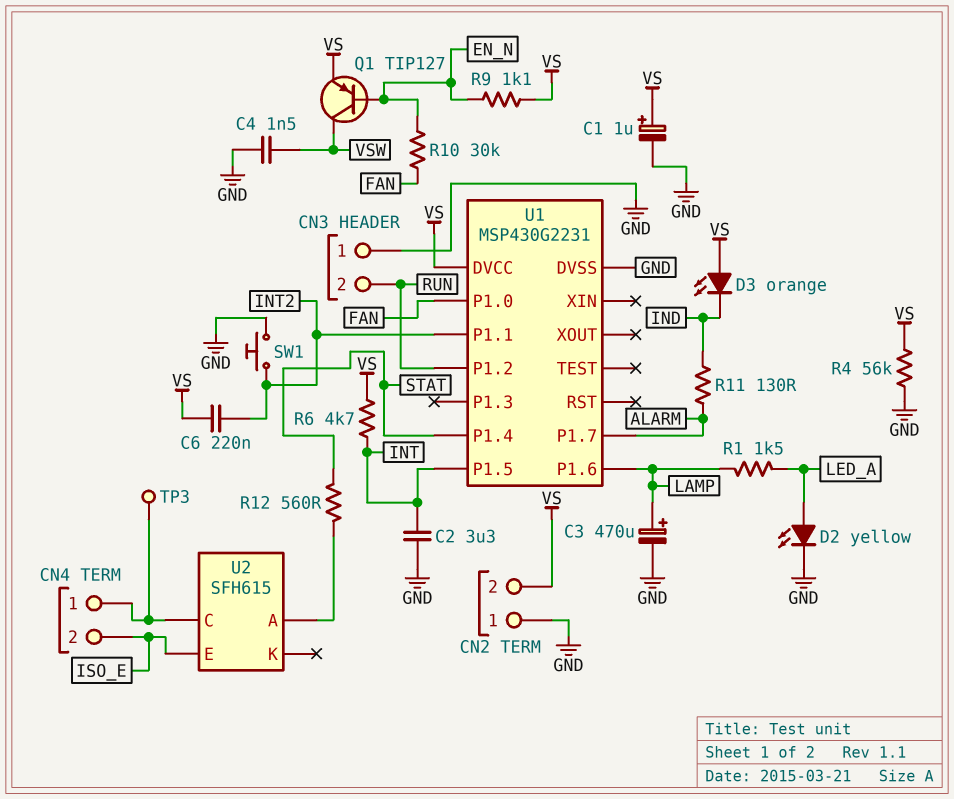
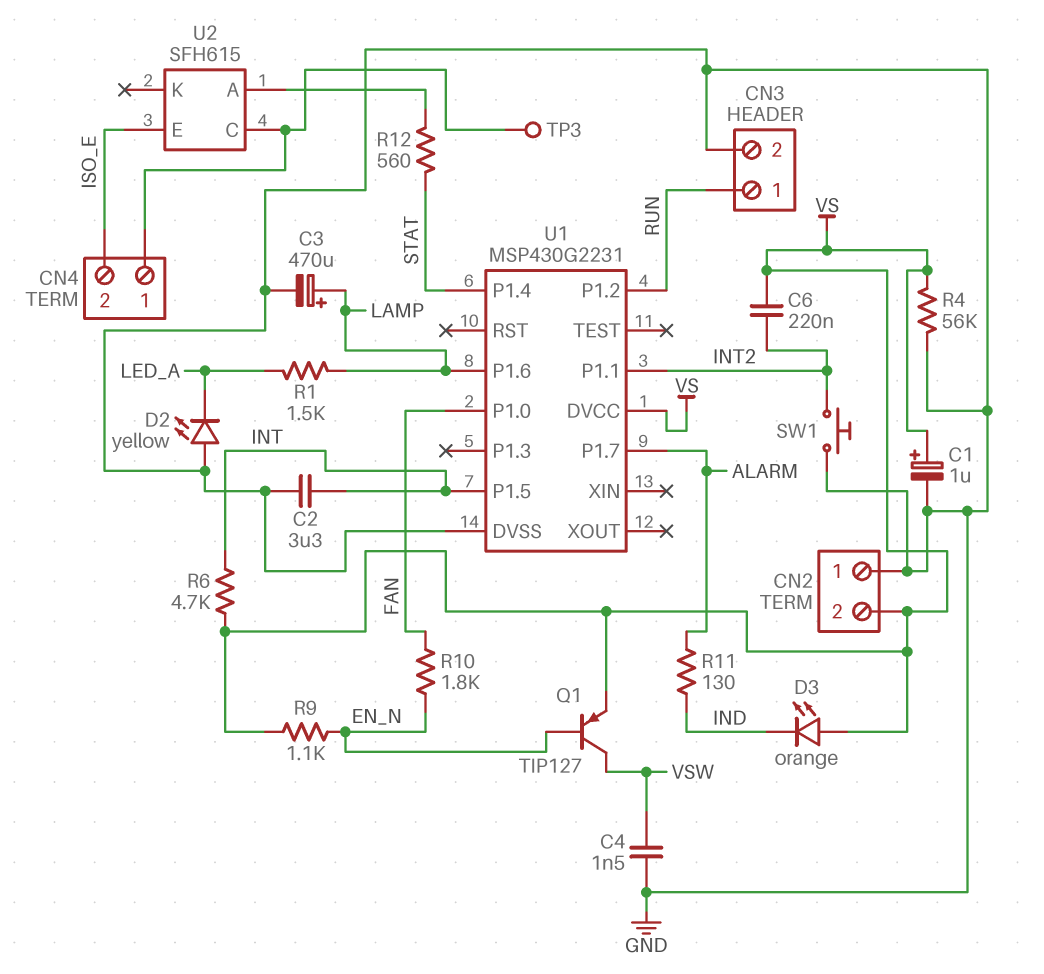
CN3 pin 1: GND -> RUN
CN3 pin 2: RUN -> GND
D2: LED yellow (A LED_A, K GND) -> LED yellow (A GND, K LED_A)
R10: 30k (EN_N, FAN) -> 1.8k (EN_N, FAN)

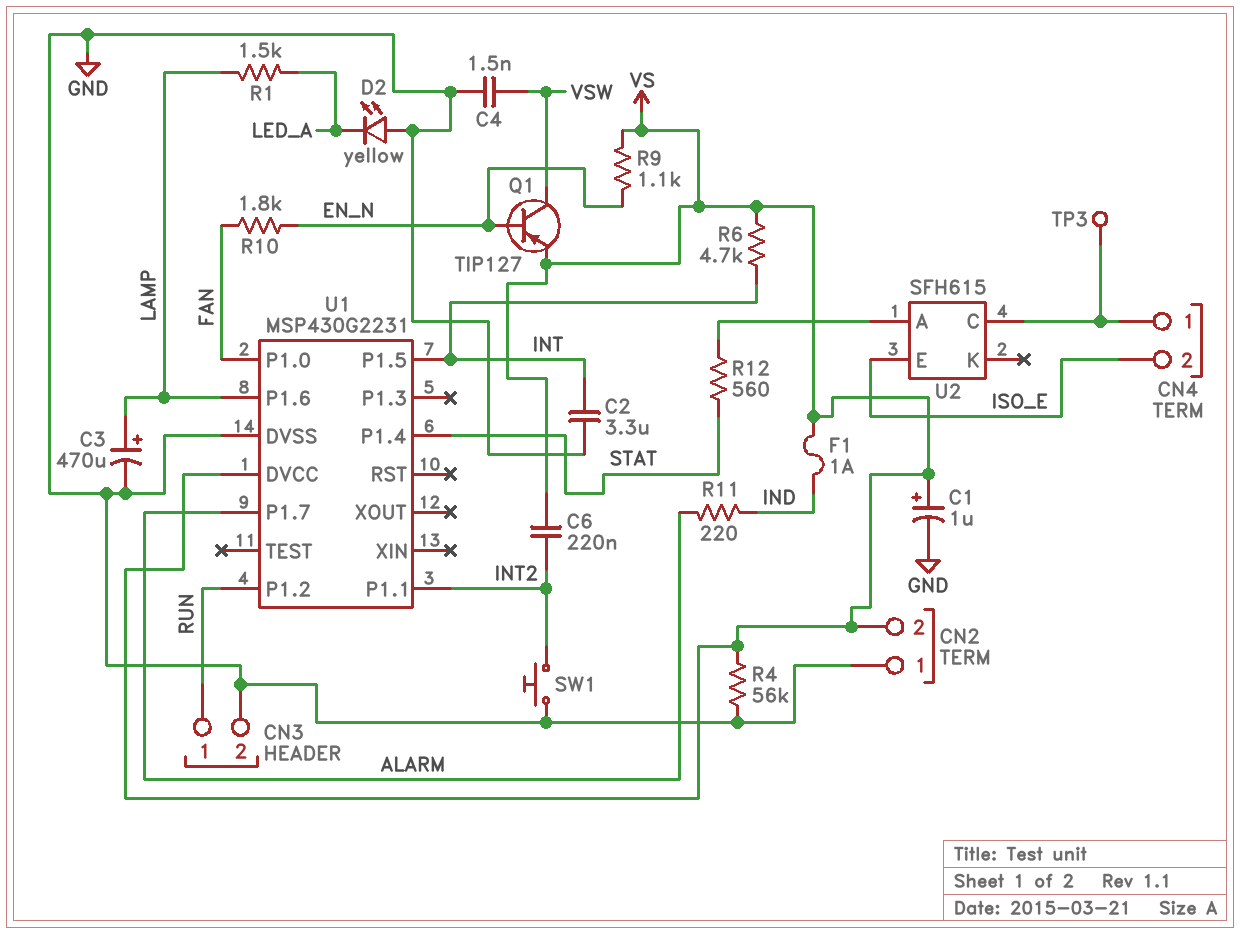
D3: LED orange (A VS, K IND) -> none
F1: none -> 1A (IND, VS)
R11: 130 (ALARM, IND) -> 220 (ALARM, IND)

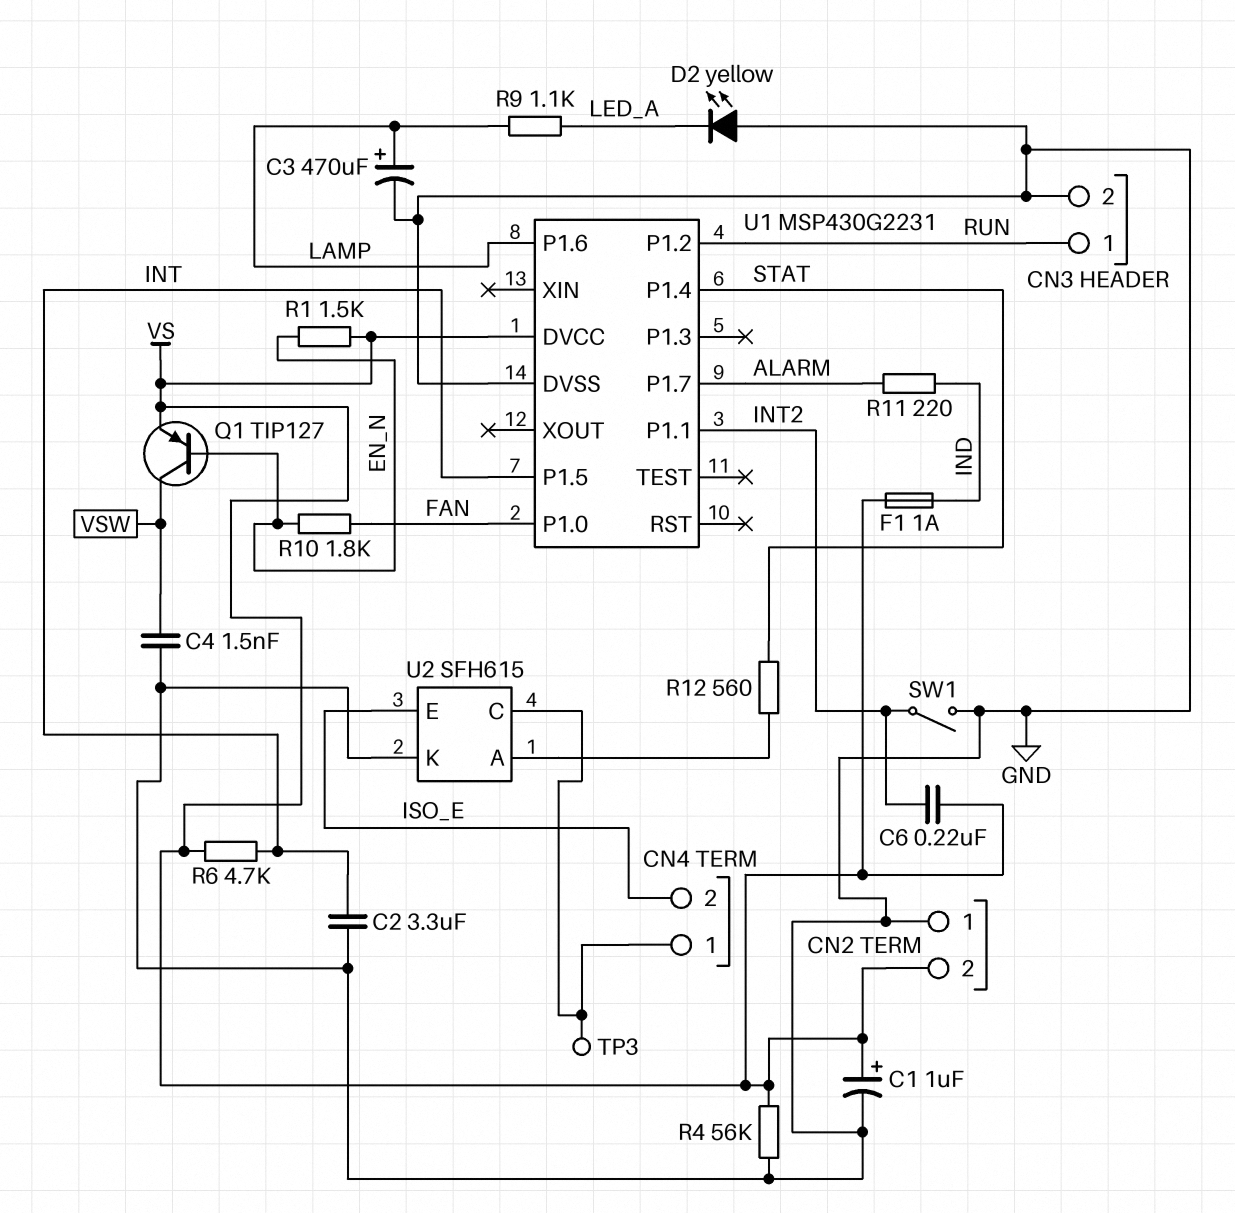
R1: 1.5k (LAMP, LED_A) -> 1.5k (EN_N, VS)
R9: 1.1k (EN_N, VS) -> 1.1k (LAMP, LED_A)
SW1: button (GND, INT2) -> switch (GND, INT2)
U2 pin K: none -> GND

